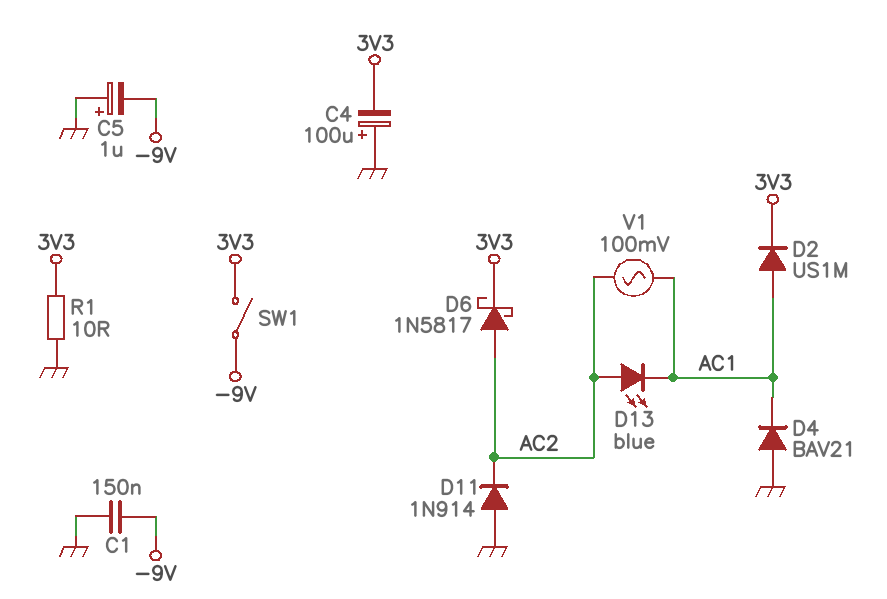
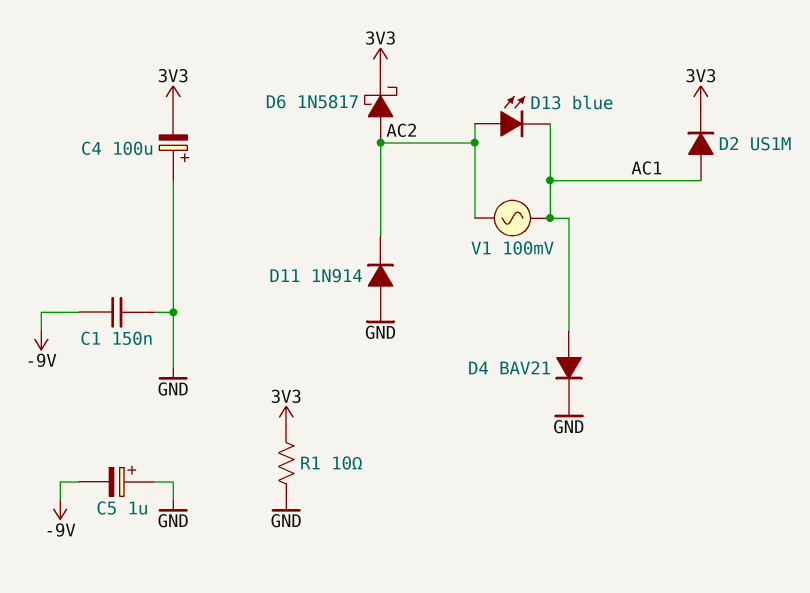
D4: diode BAV21 (A GND, K AC1) -> diode BAV21 (A AC1, K GND)
SW1: switch (-9V, 3V3) -> none

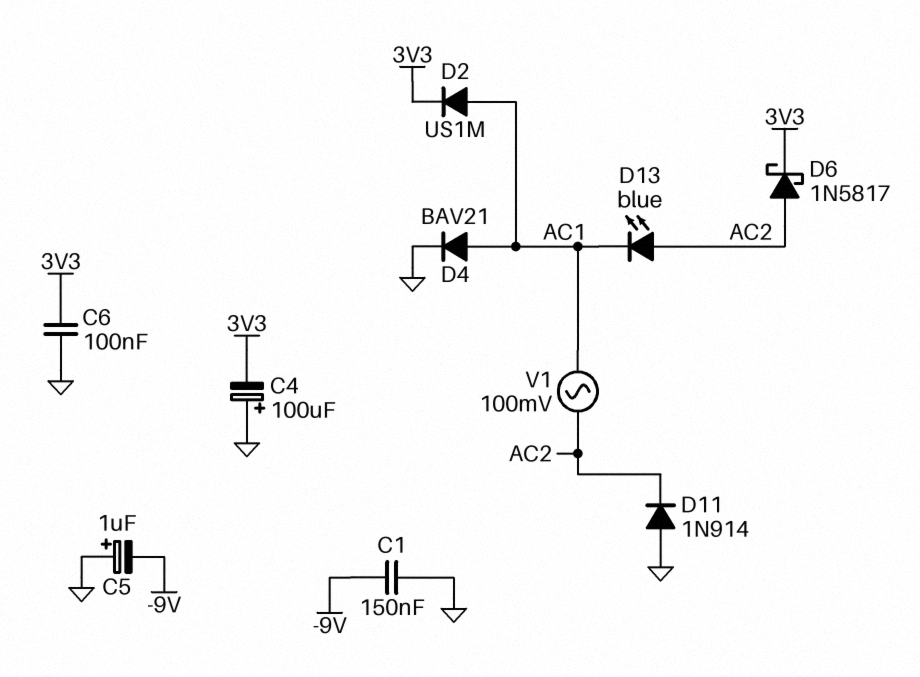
C6: none -> 100nF (3V3, GND)
R1: 10 (3V3, GND) -> none

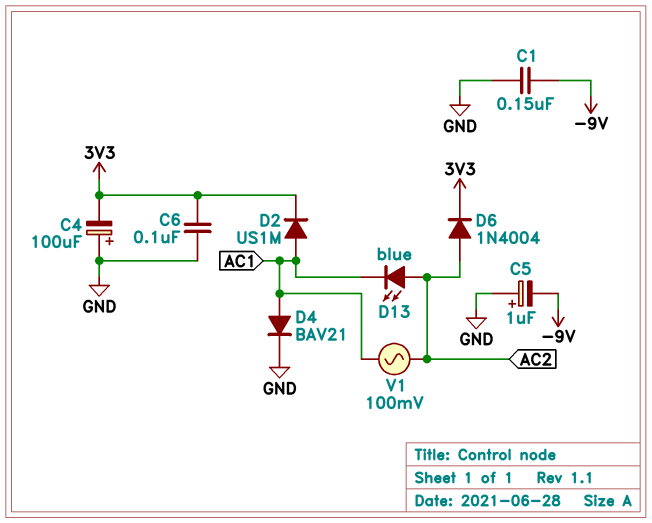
D6: schottky 1N5817 (A AC2, K 3V3) -> diode 1N4004 (A AC2, K 3V3)
D11: diode 1N914 (A GND, K AC2) -> none

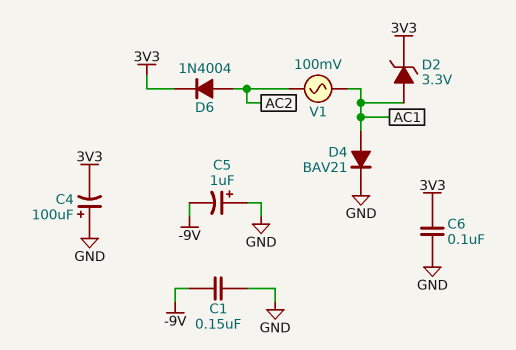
D2: diode US1M (A AC1, K 3V3) -> zener 3.3V (A AC1, K 3V3)
D13: LED blue (A AC2, K AC1) -> none

